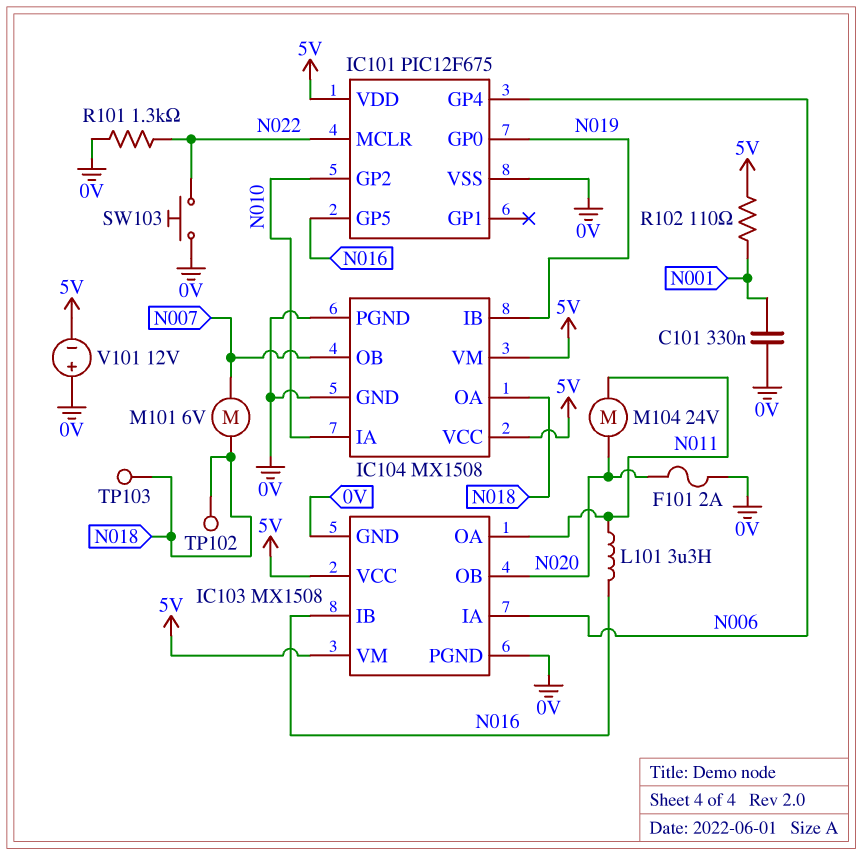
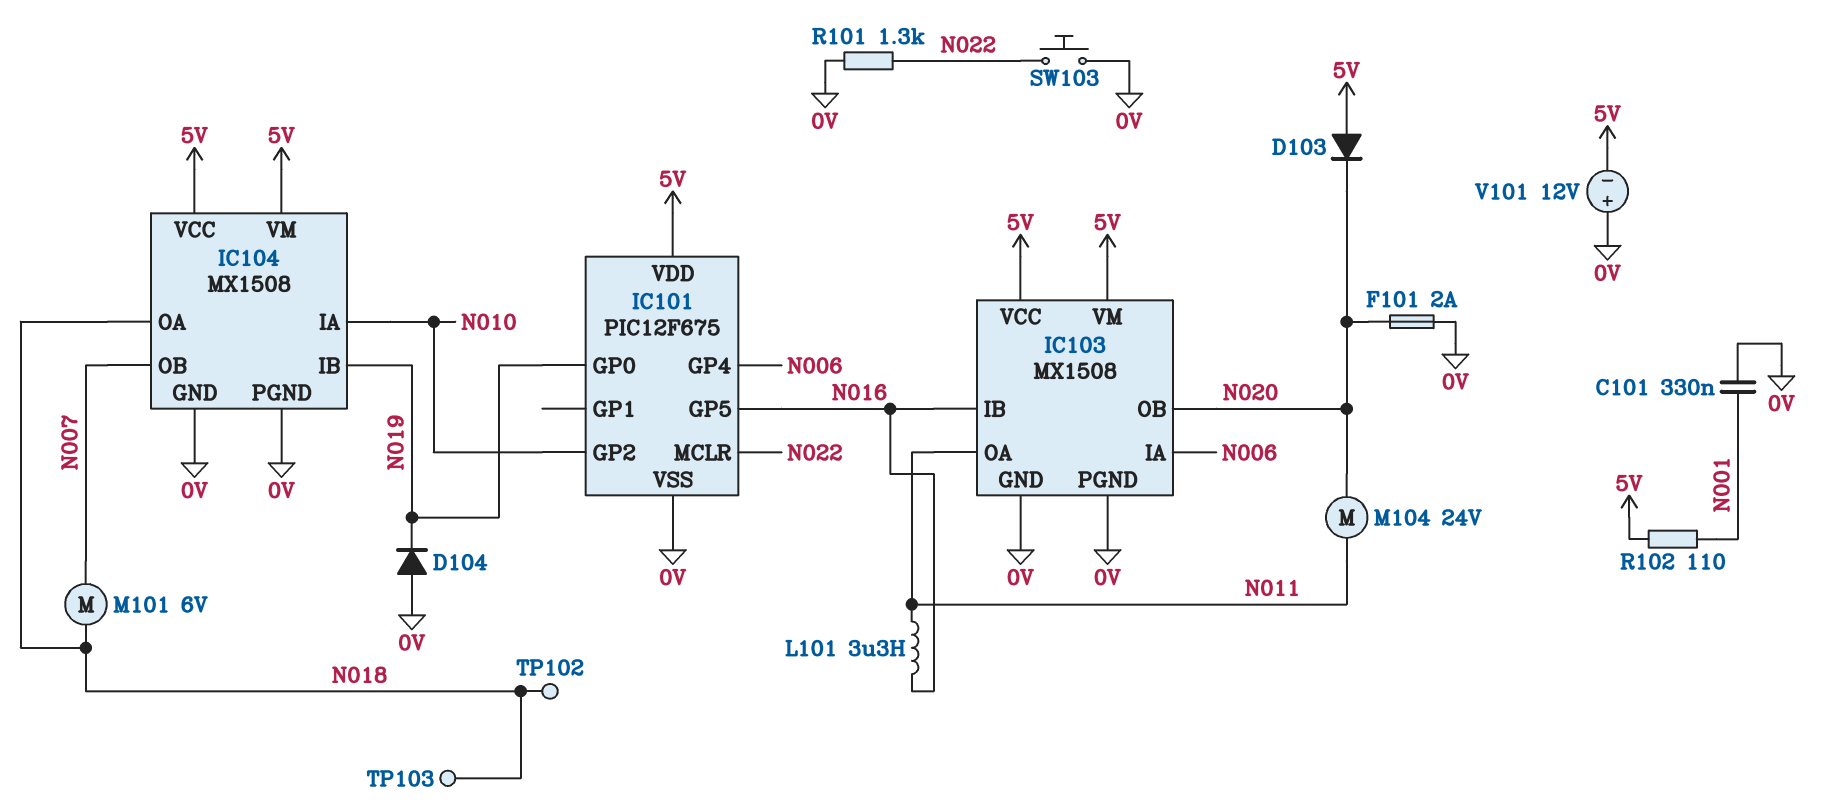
D103: none -> diode (A 5V, K N020)
D104: none -> diode (A 0V, K N019)

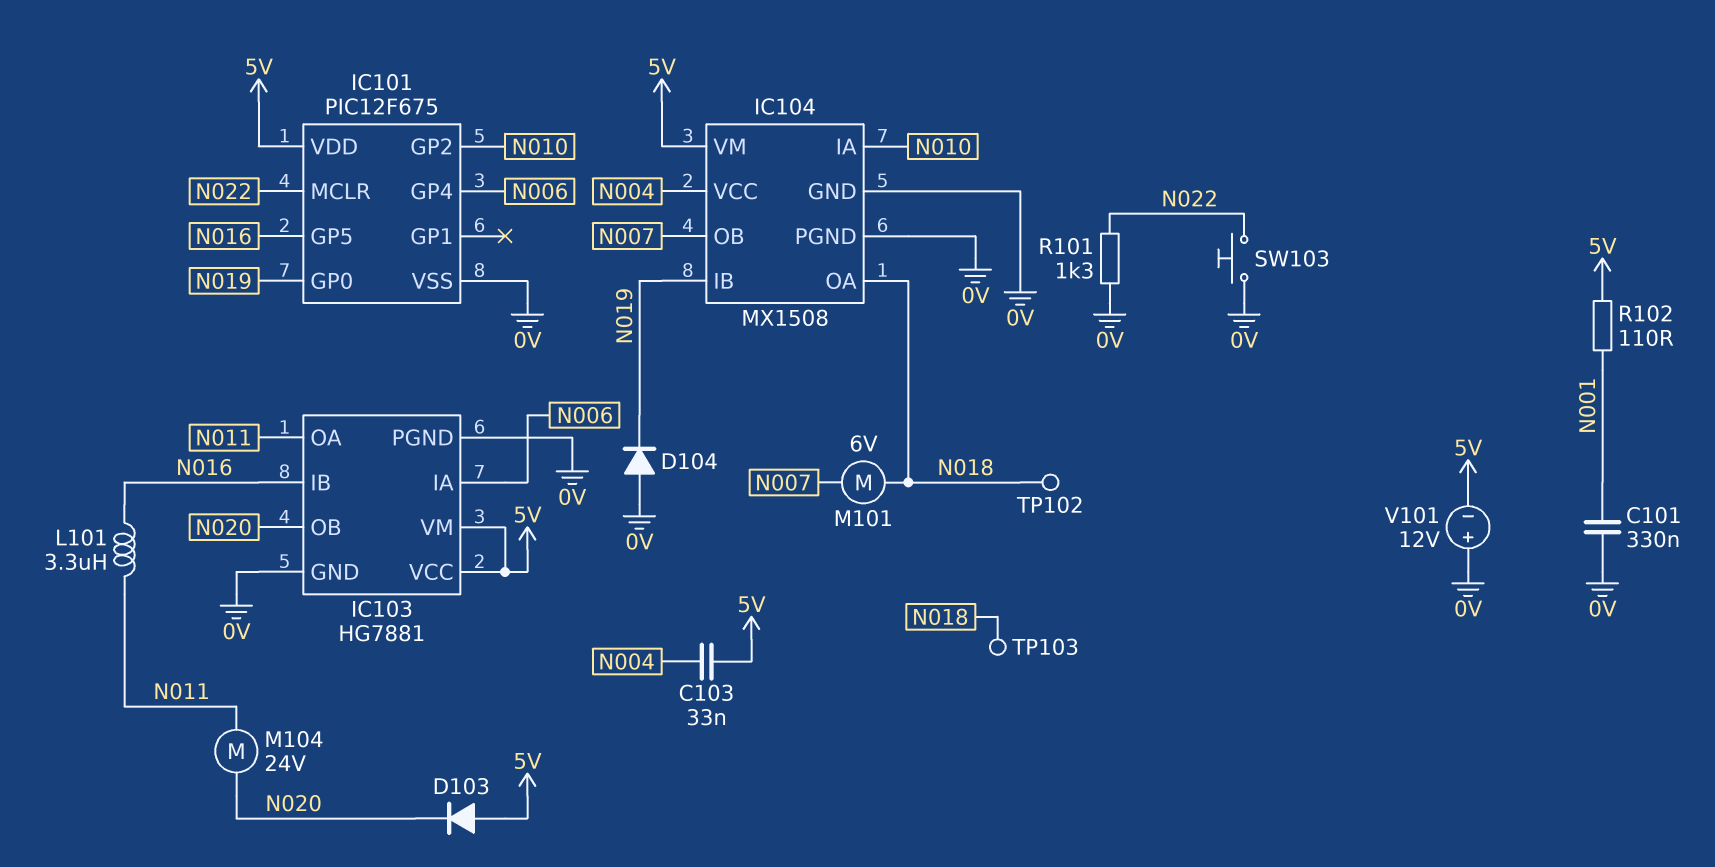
C103: none -> 33nF (5V, N004)
F101: 2A (0V, N020) -> none
IC103: MX1508 -> HG7881
IC104 pin VCC: 5V -> N004

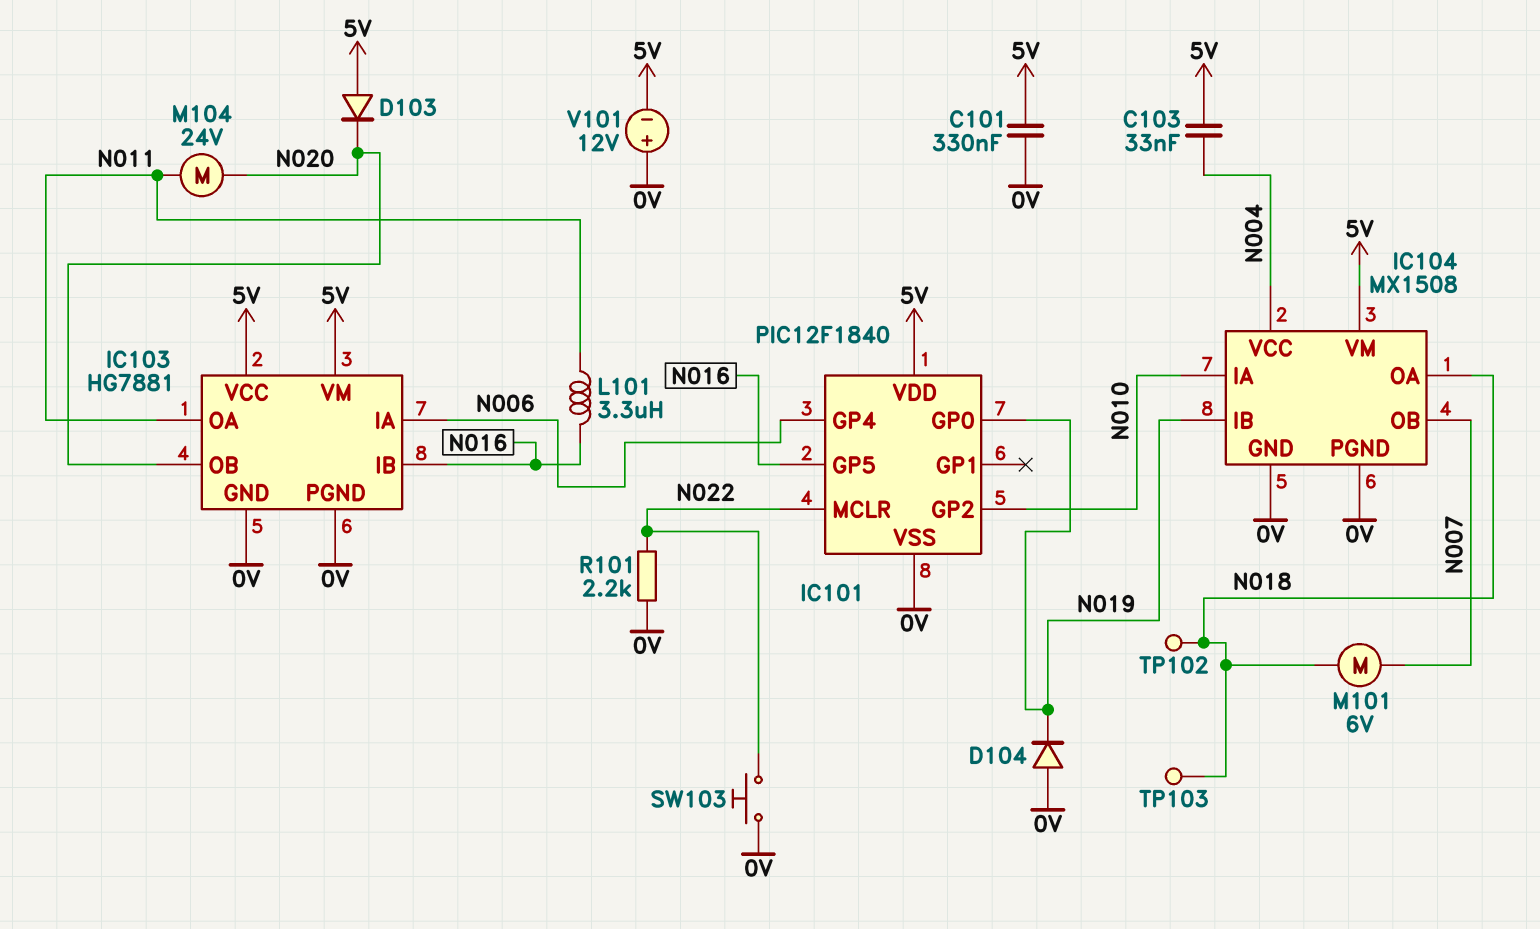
C101: 330nF (0V, N001) -> 330nF (0V, 5V)
IC101: PIC12F675 -> PIC12F1840
R101: 1.3k (0V, N022) -> 2.2k (0V, N022)
R102: 110 (5V, N001) -> none

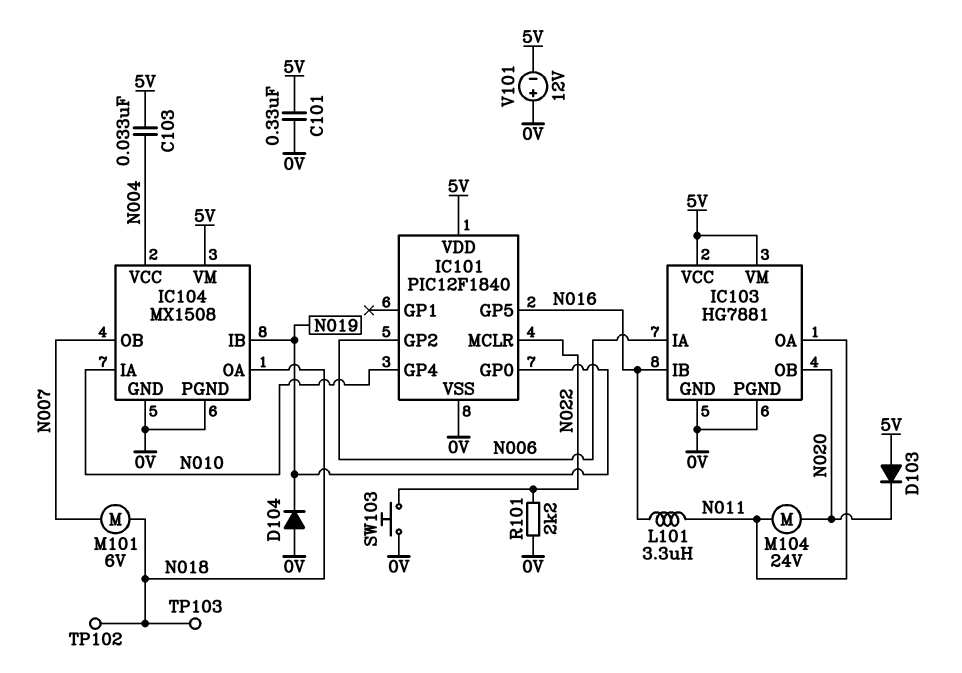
IC101 pin GP2: N010 -> N006
IC101 pin GP4: N006 -> N010

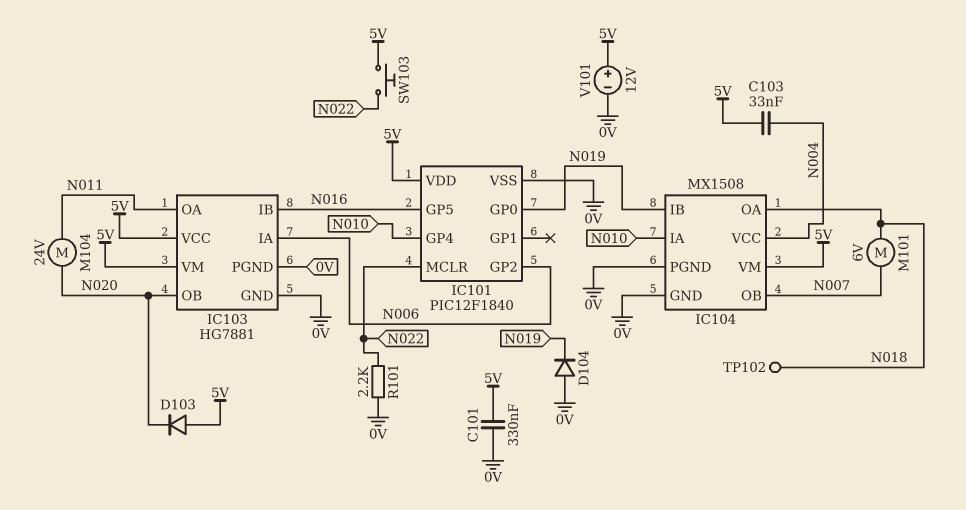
L101: 3.3uH (N011, N016) -> none
SW103: button (0V, N022) -> button (5V, N022)
TP103: test point (N018) -> none
V101: 12V (plus 0V, minus 5V) -> 12V (plus 5V, minus 0V)

